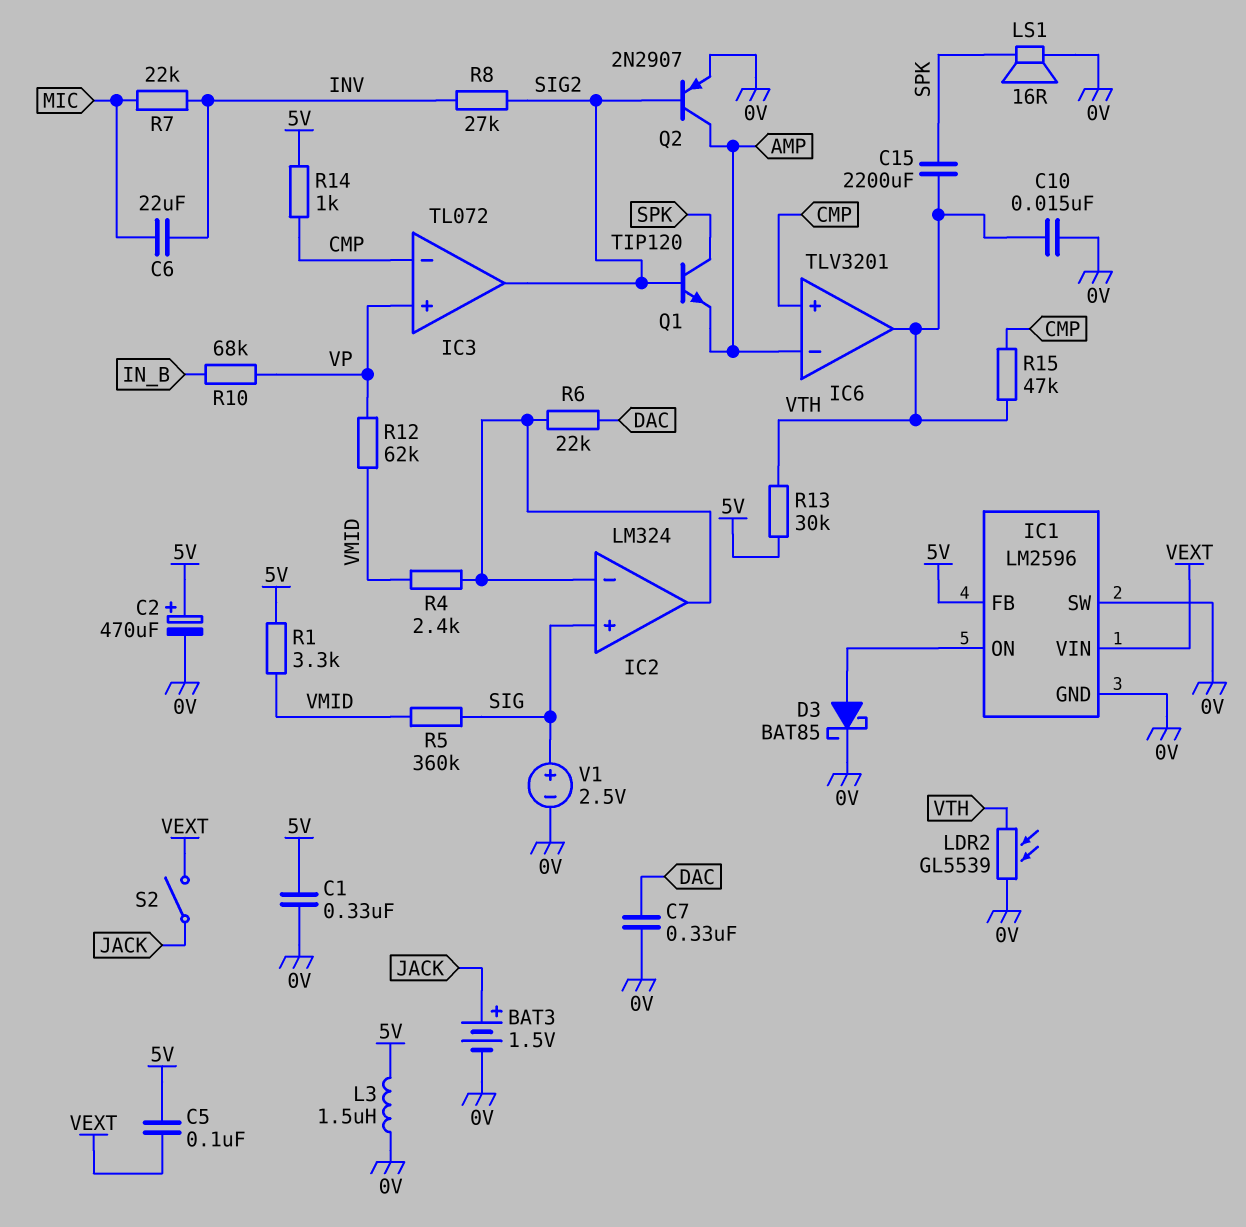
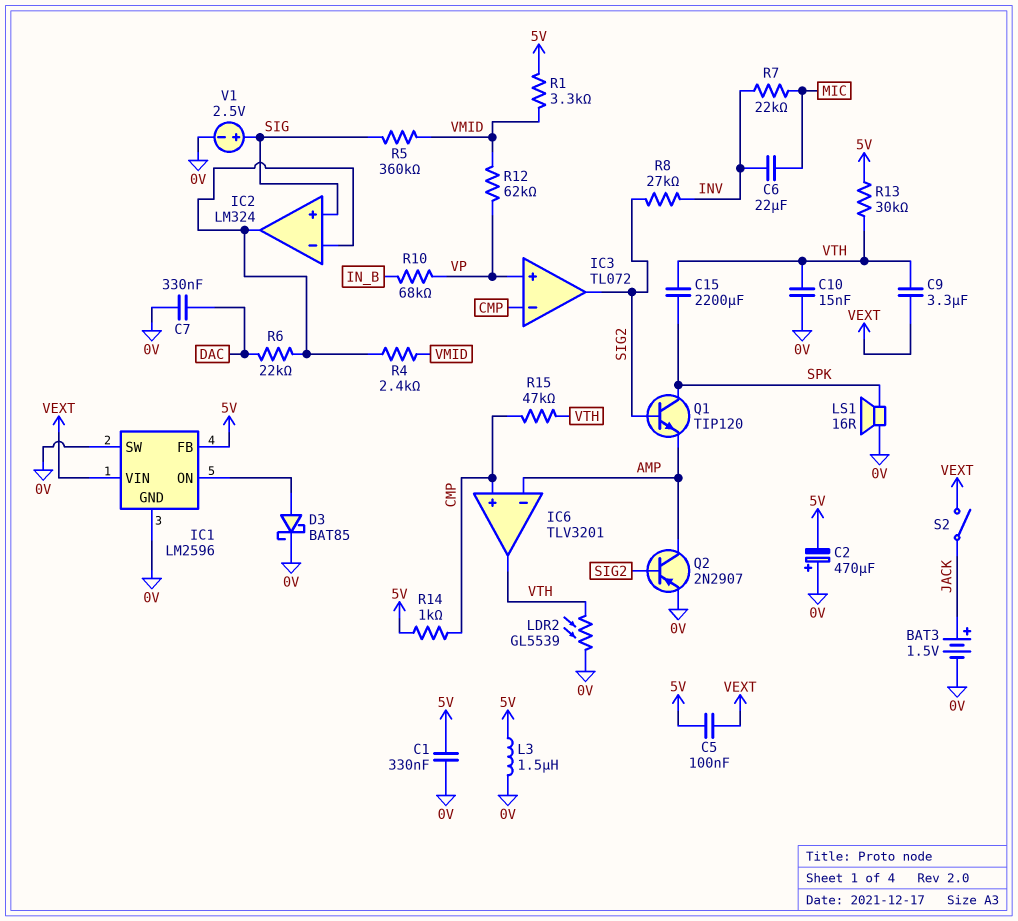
C2: 470uF (plus 5V, minus 0V) -> 470uF (plus 0V, minus 5V)
C9: none -> 3.3uF (VEXT, VTH)

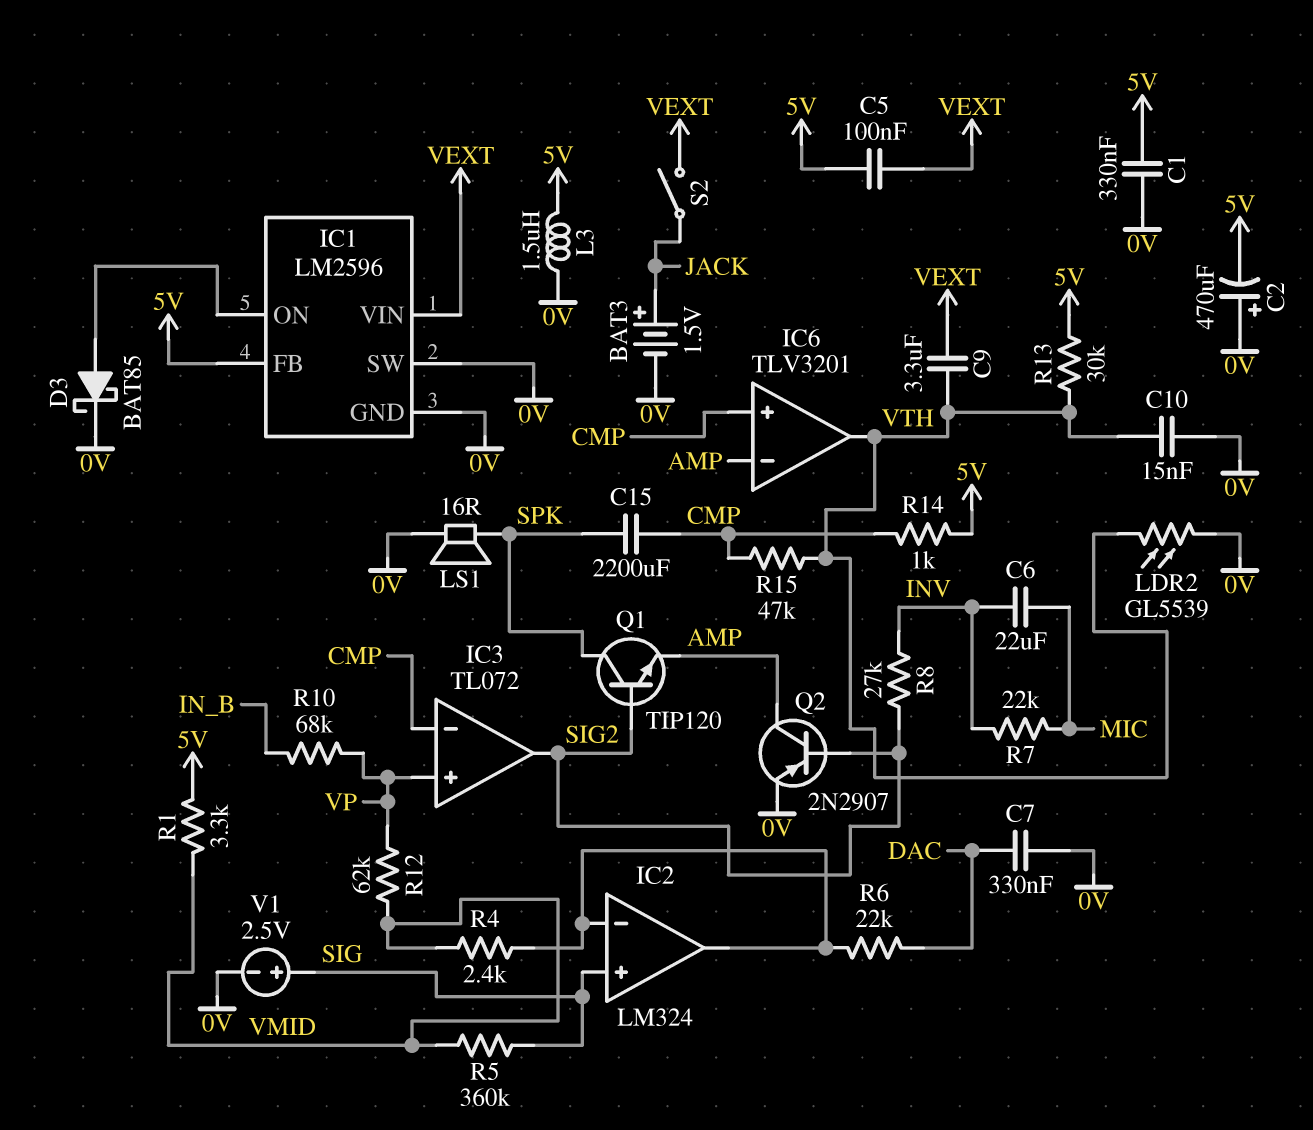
C15: 2200uF (SPK, VTH) -> 2200uF (CMP, SPK)

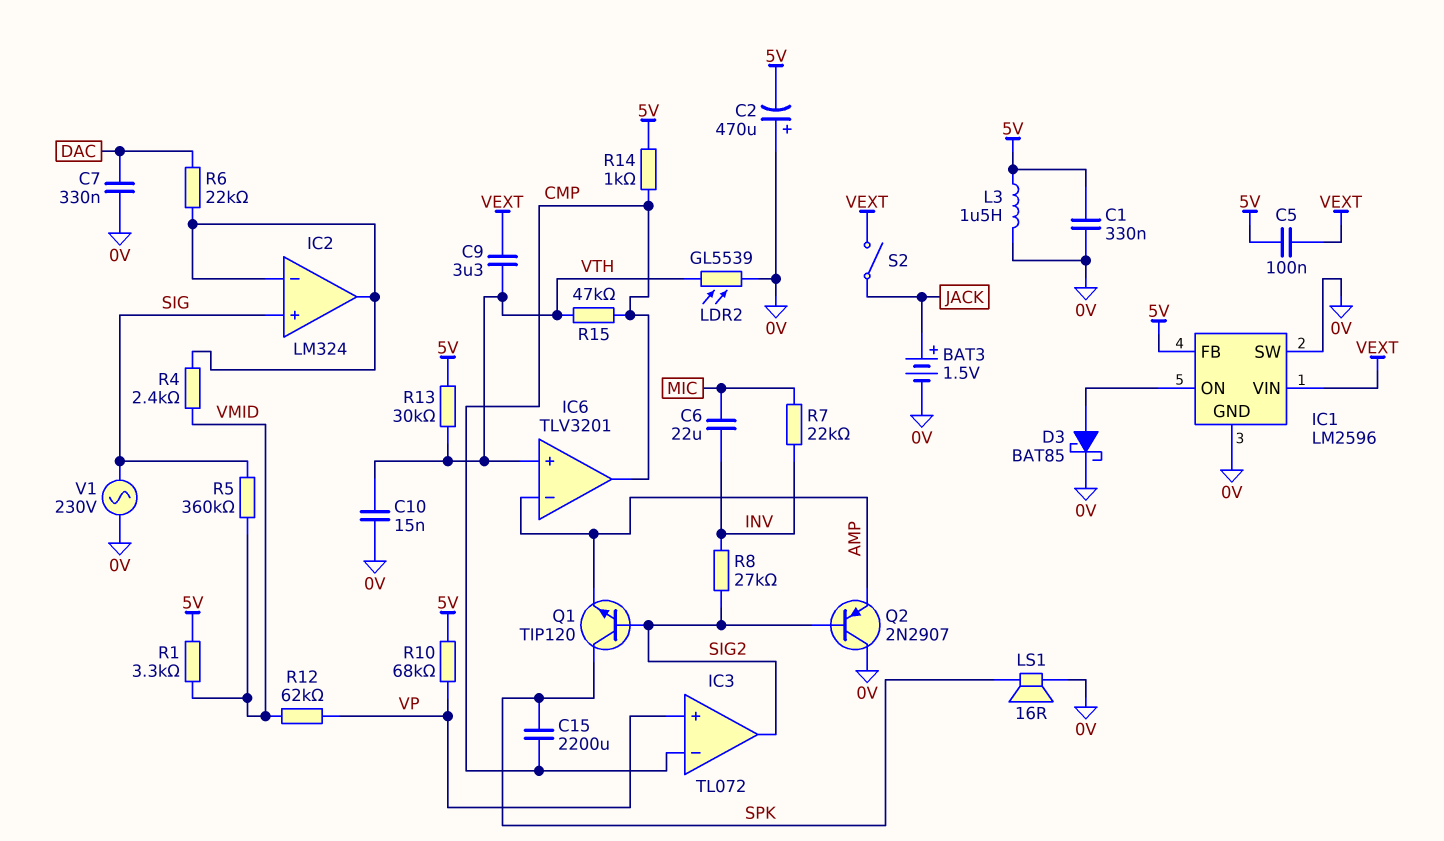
IC6 pin in+: CMP -> VTH
IC6 pin out: VTH -> CMP
Q2: PNP 2N2907 (B SIG2, C AMP, E 0V) -> PNP 2N2907 (B SIG2, C 0V, E AMP)
R10: 68k (IN_B, VP) -> 68k (5V, VP)
V1: 2.5V (plus SIG, minus 0V) -> AC 230V (0V, SIG)

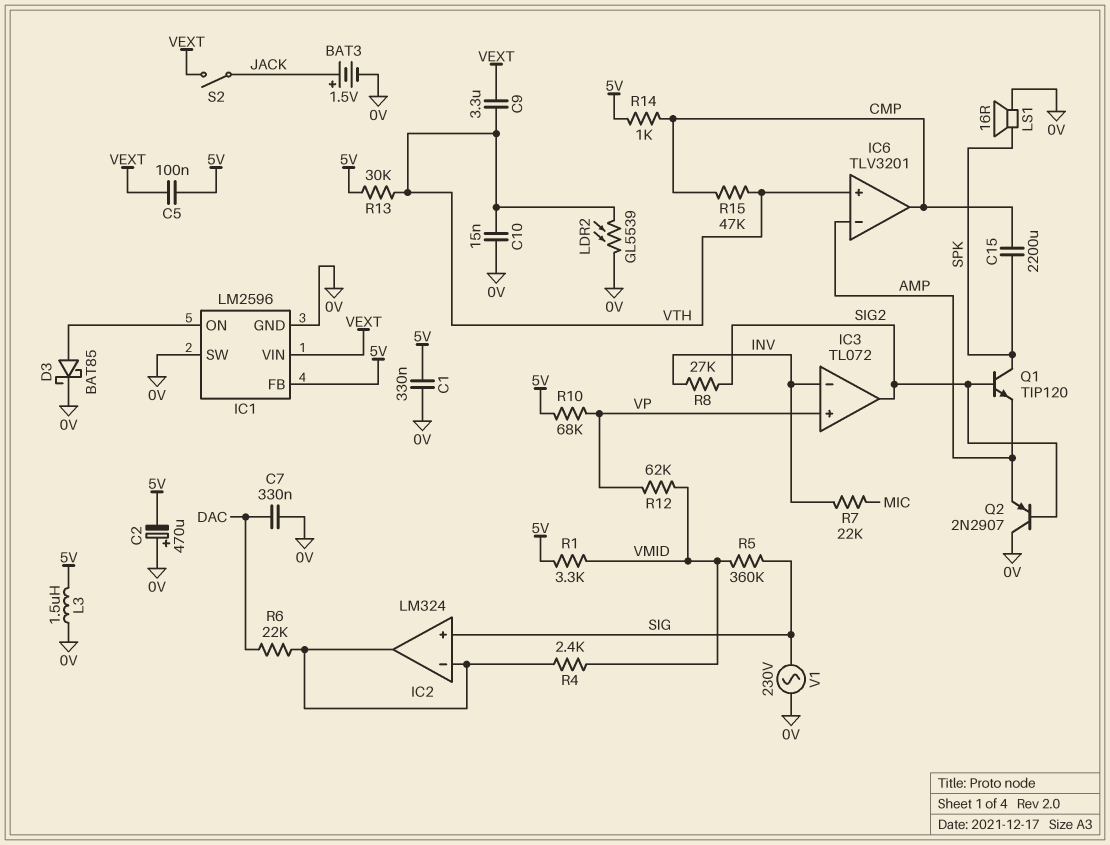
C6: 22uF (INV, MIC) -> none
IC3 pin in-: CMP -> INV

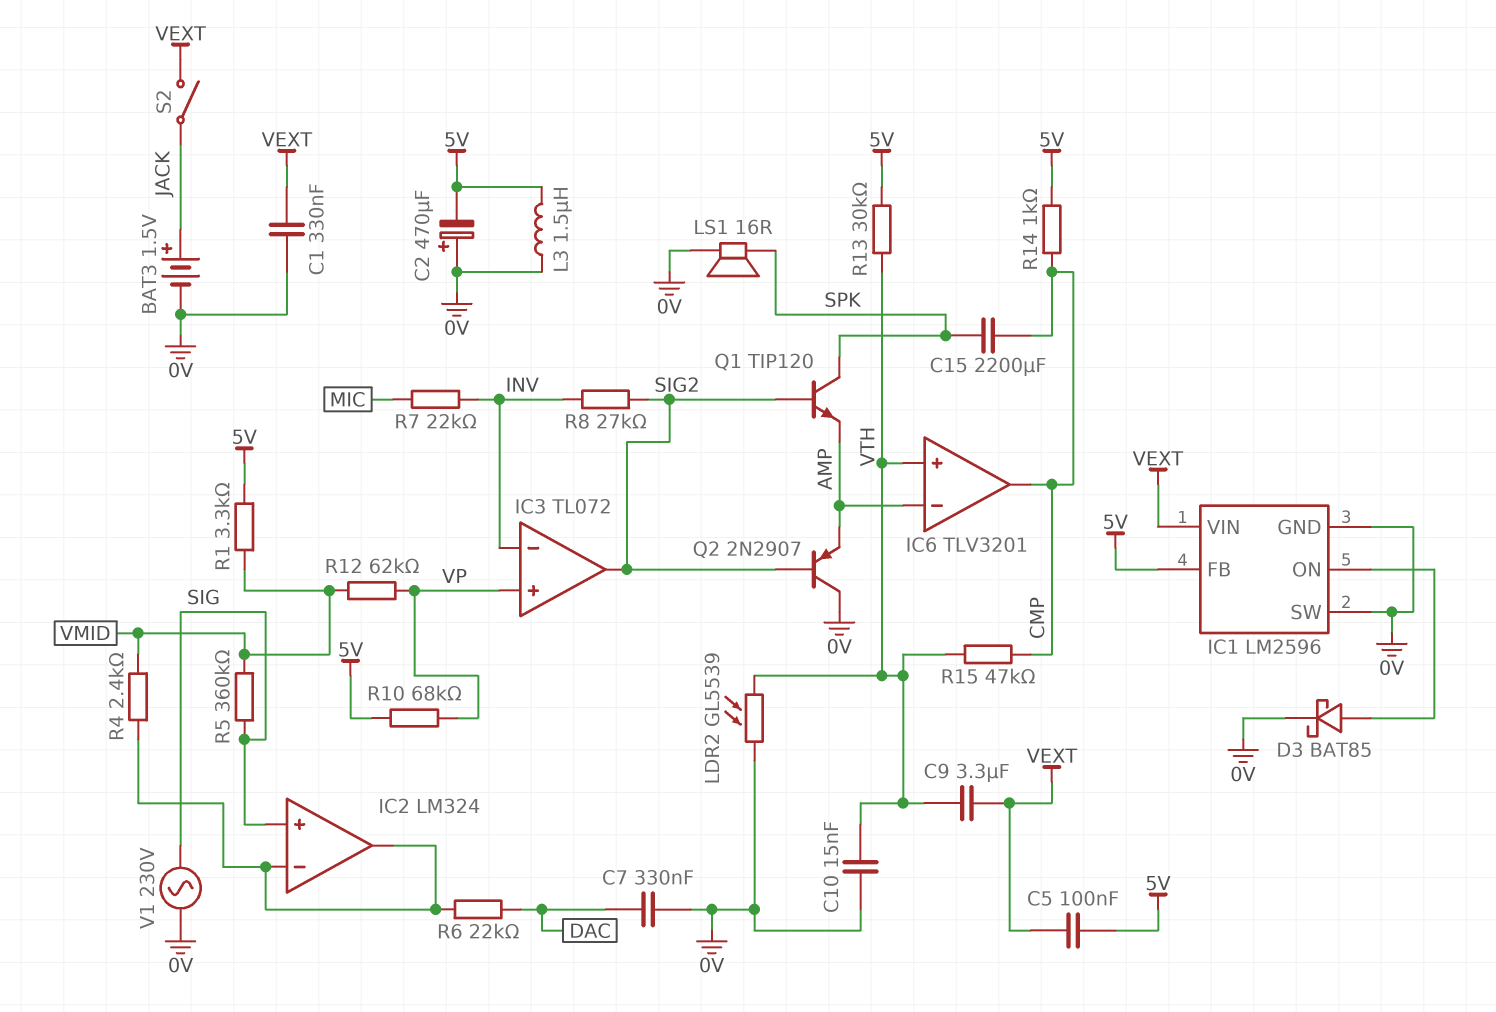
C1: 330nF (0V, 5V) -> 330nF (0V, VEXT)

